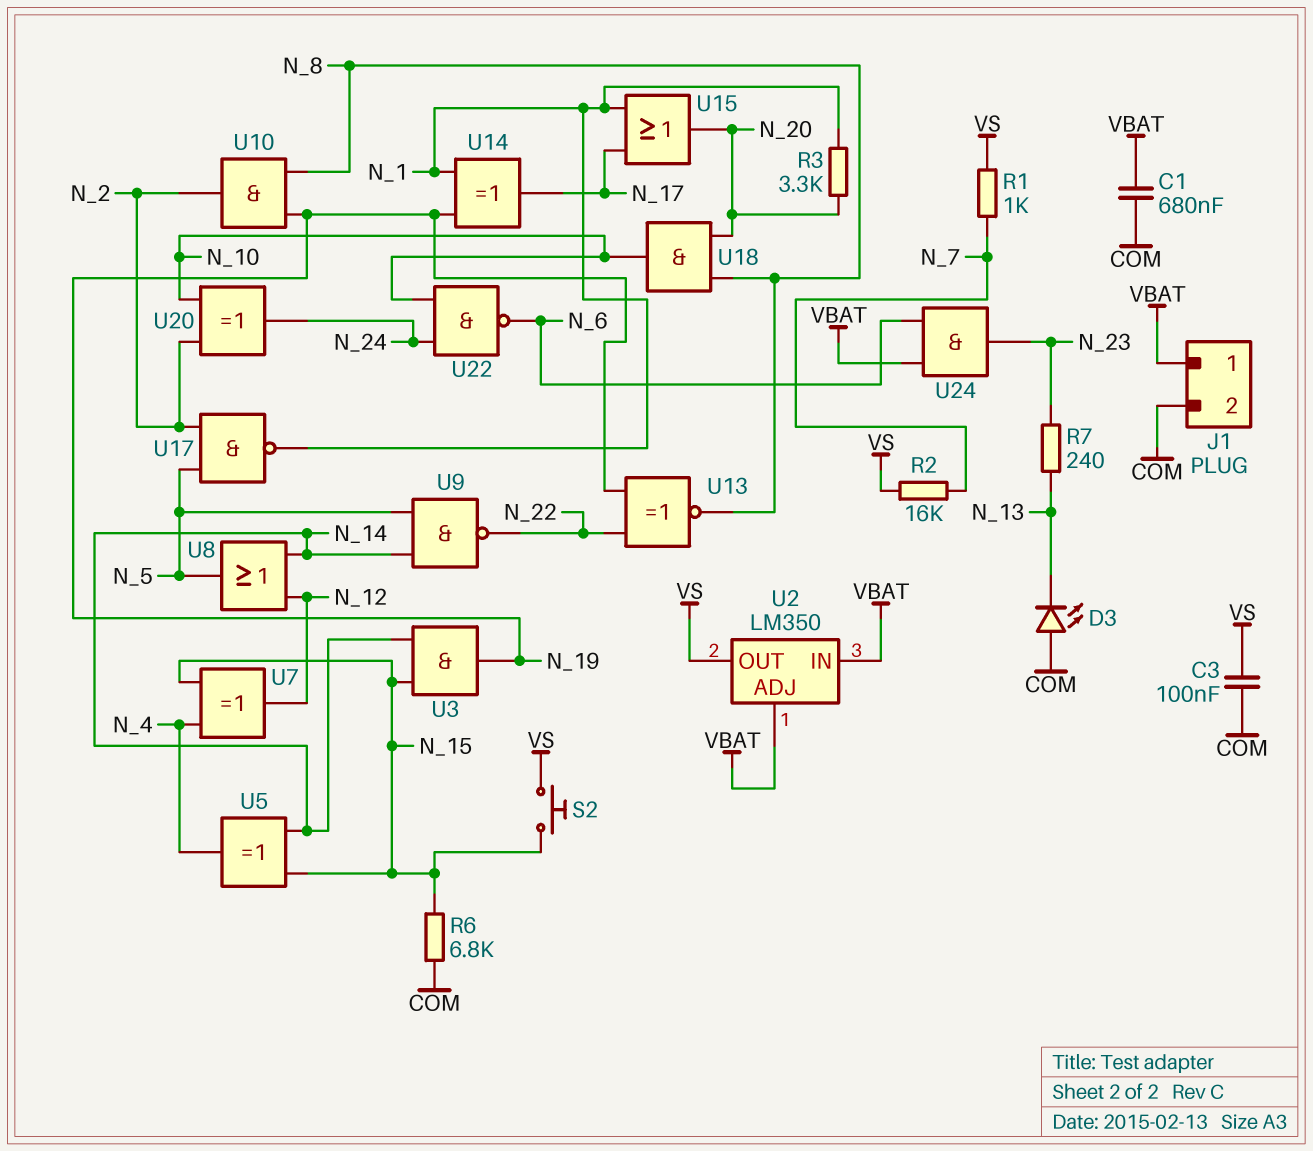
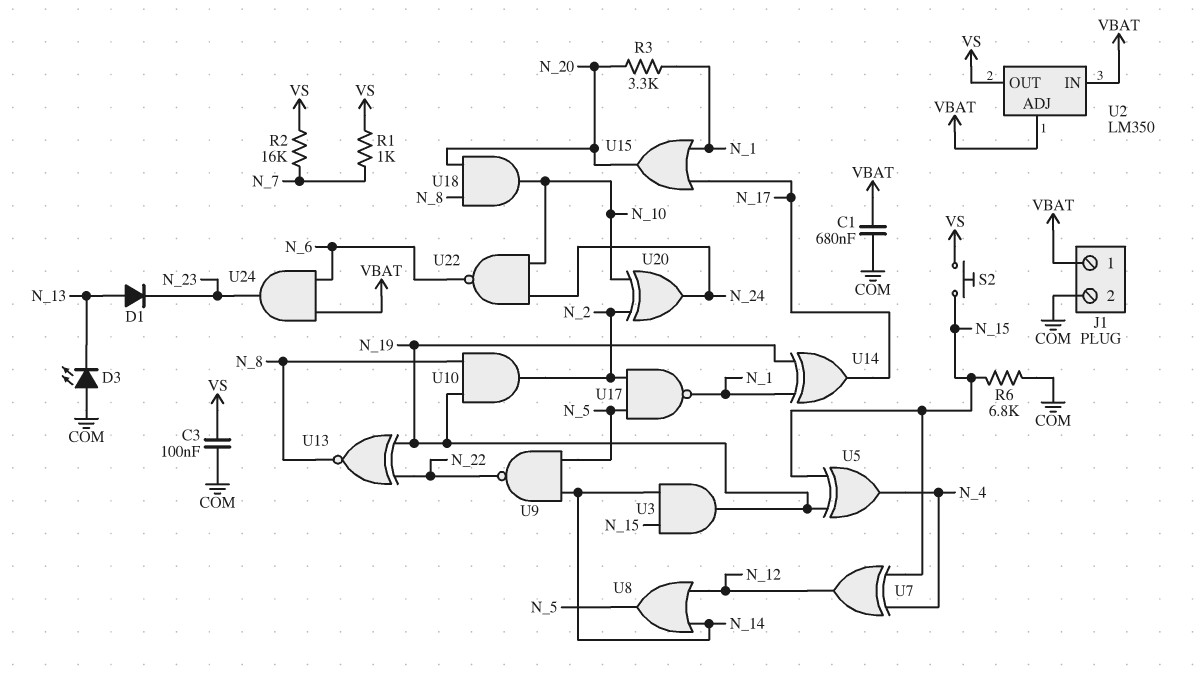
D1: none -> diode (A N_13, K N_23)
R7: 240 (N_13, N_23) -> none
U5: XOR (in N_14, in N_15, out N_4) -> XOR (in N_15, in N_19, out N_4)

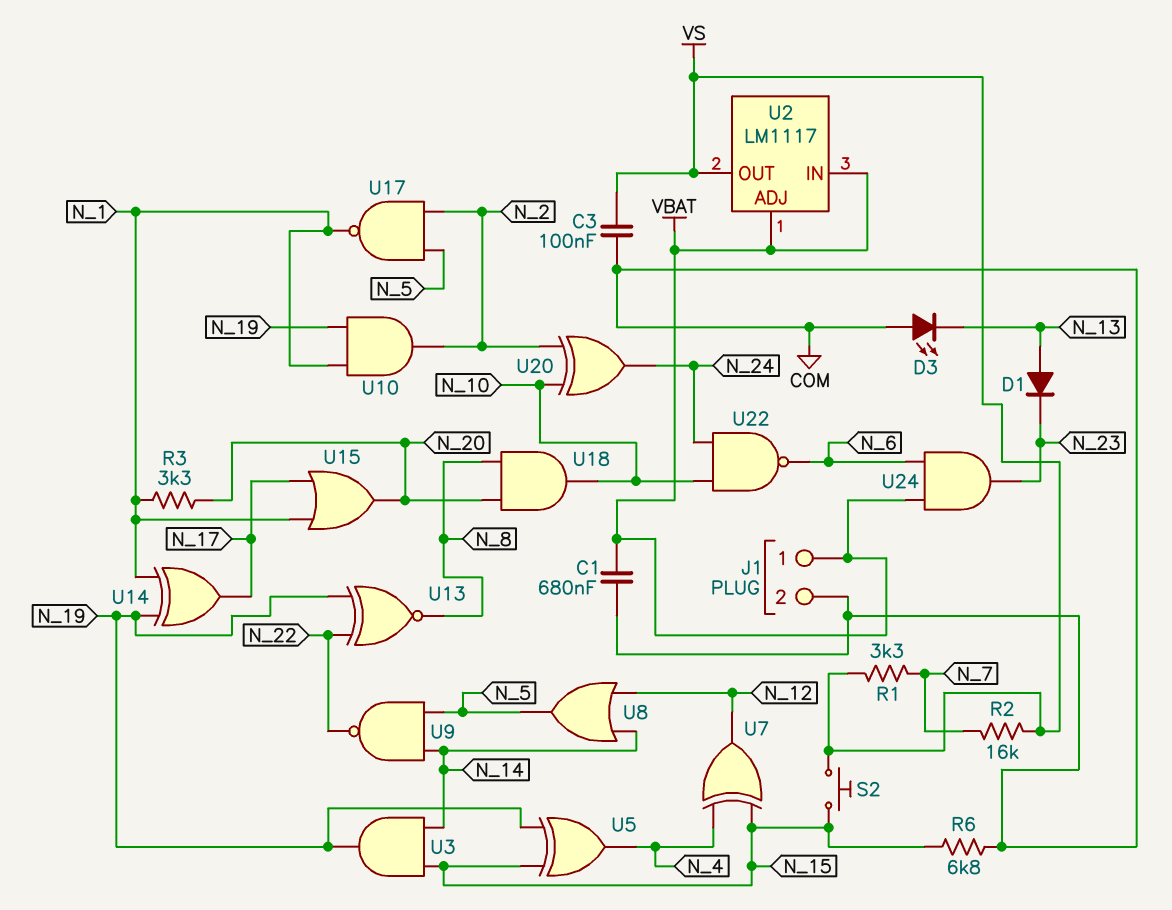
R1: 1k (N_7, VS) -> 3.3k (N_7, VS)
U2: LM350 -> LM1117
U10: AND (in N_8, in N_19, out N_2) -> AND (in N_1, in N_19, out N_2)

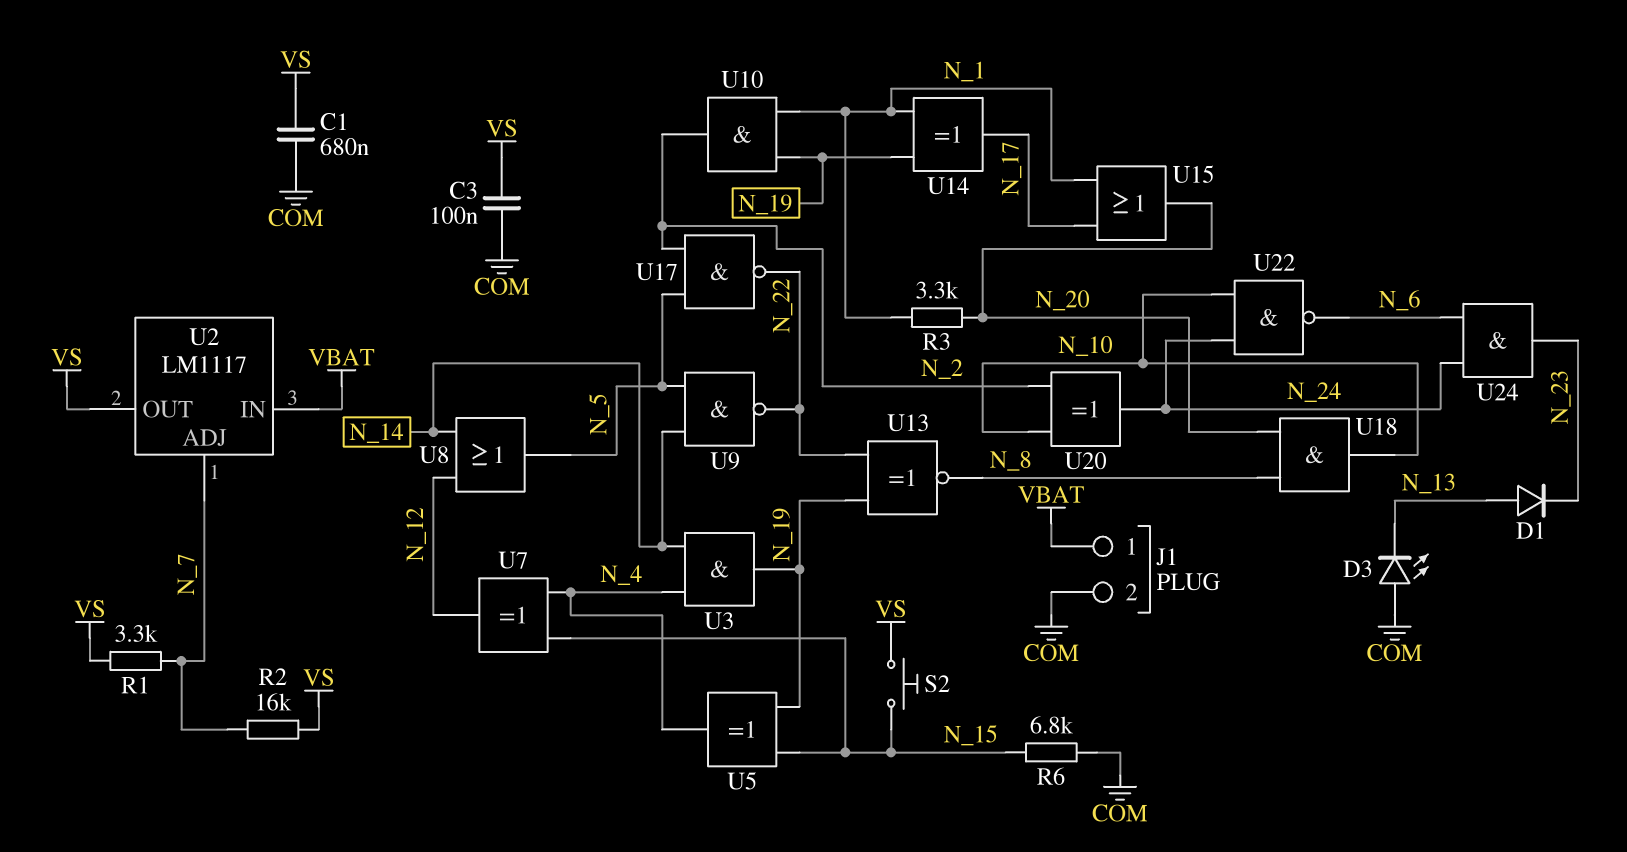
C1: 680nF (COM, VBAT) -> 680nF (COM, VS)
U2 pin ADJ: VBAT -> N_7
U3: AND (in N_14, in N_15, out N_19) -> AND (in N_4, in N_14, out N_19)
U17: NAND (in N_2, in N_5, out N_1) -> NAND (in N_2, in N_5, out N_22)
U24: AND (in N_6, in VBAT, out N_23) -> AND (in N_6, in N_24, out N_23)

